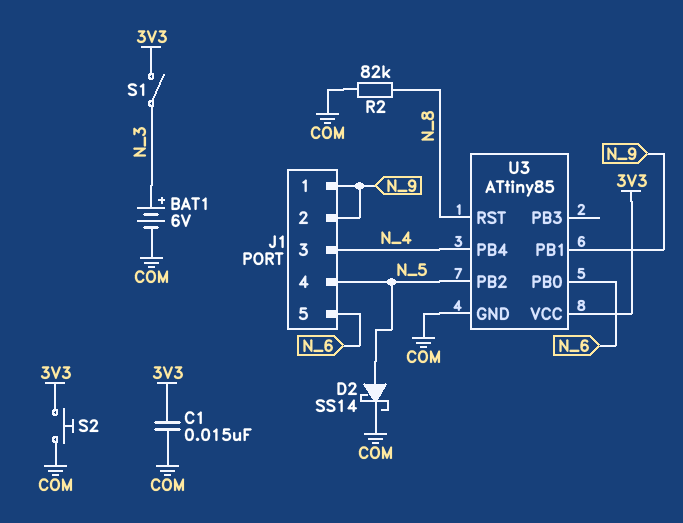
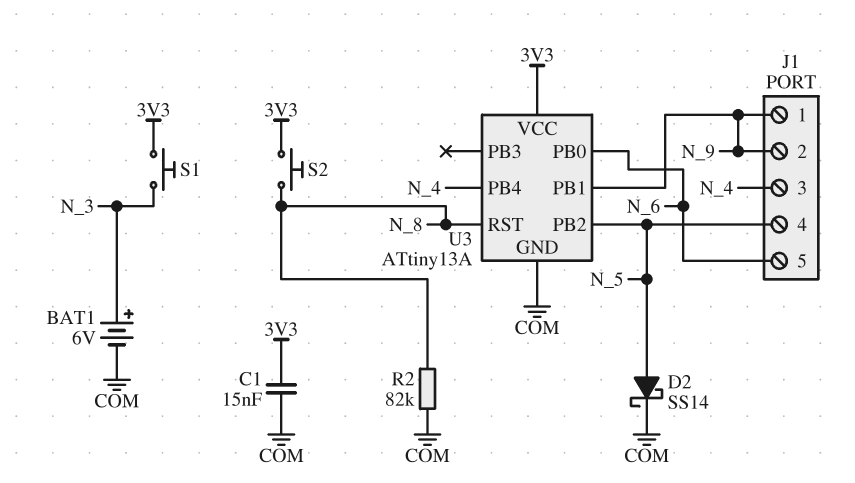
S1: switch (3V3, N_3) -> button (3V3, N_3)
S2: button (3V3, COM) -> button (3V3, N_8)
U3: ATtiny85 -> ATtiny13A

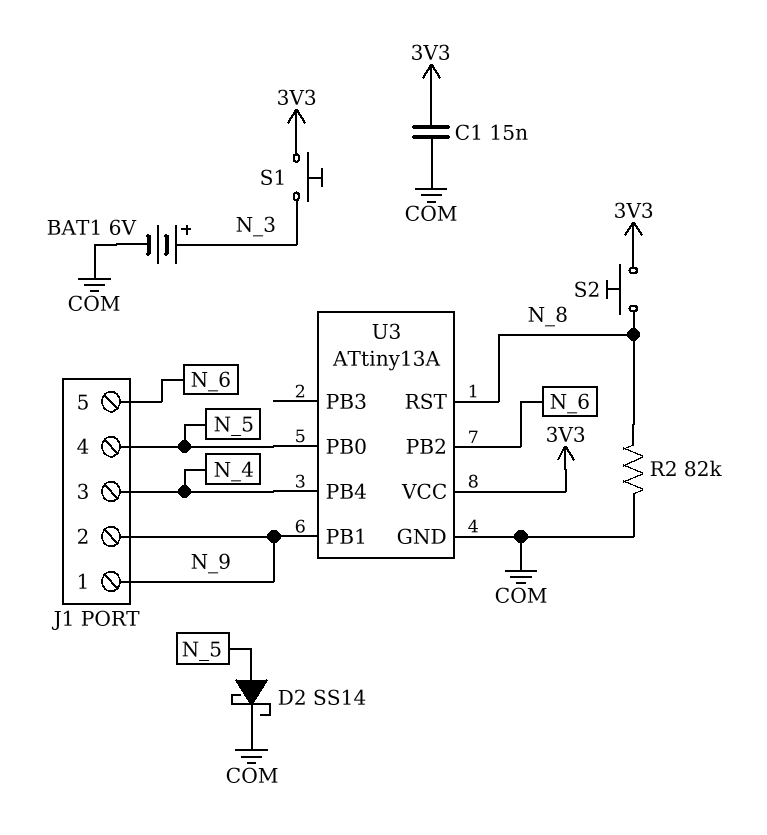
U3 pin PB0: N_6 -> N_5
U3 pin PB2: N_5 -> N_6

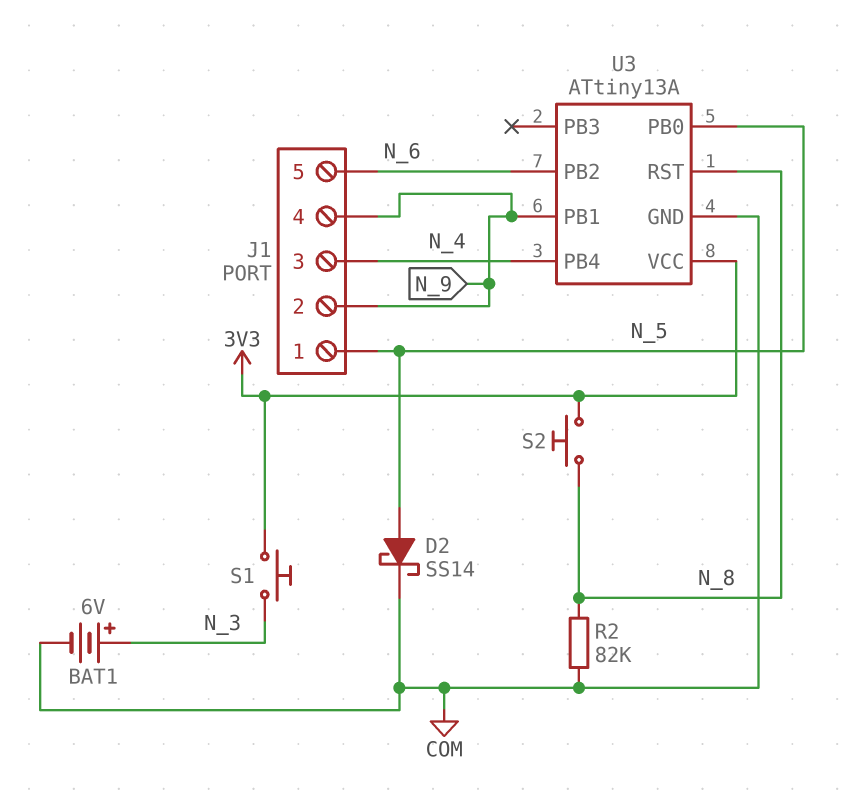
C1: 15nF (3V3, COM) -> none
J1 pin 1: N_9 -> N_5
J1 pin 4: N_5 -> N_9

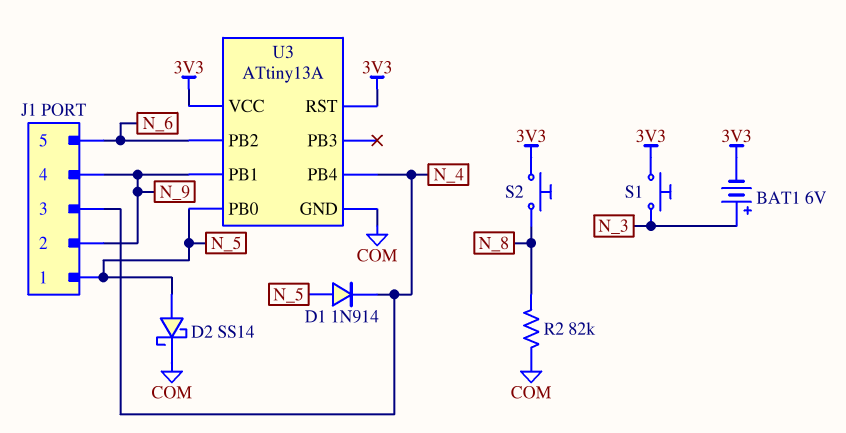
BAT1: 6V (plus N_3, minus COM) -> 6V (plus N_3, minus 3V3)
D1: none -> diode 1N914 (A N_5, K N_4)
U3 pin RST: N_8 -> 3V3

